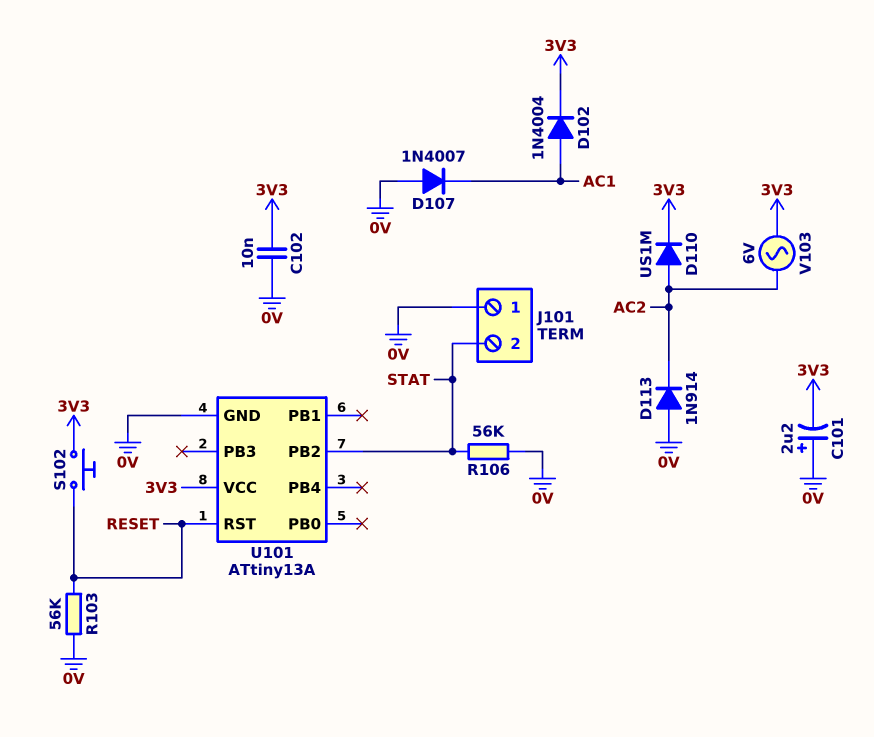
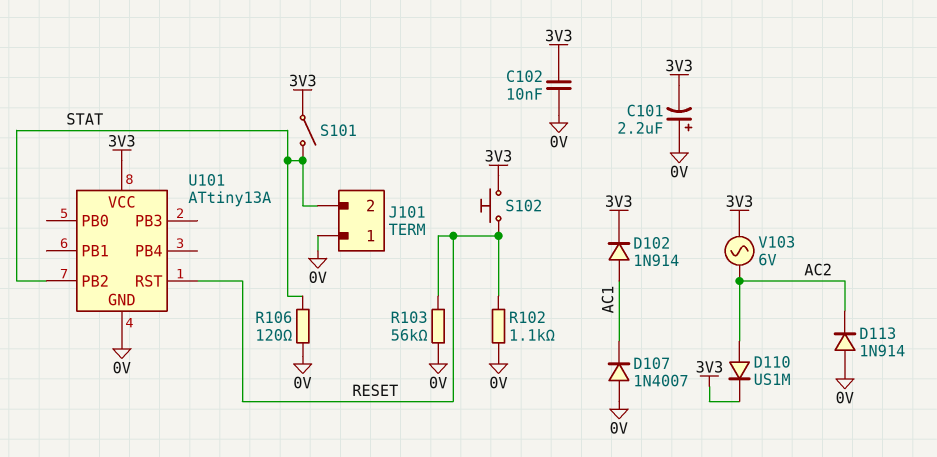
D102: diode 1N4004 (A AC1, K 3V3) -> diode 1N914 (A AC1, K 3V3)
R102: none -> 1.1k (0V, RESET)
R106: 56k (0V, STAT) -> 120 (0V, STAT)
S101: none -> switch (3V3, STAT)

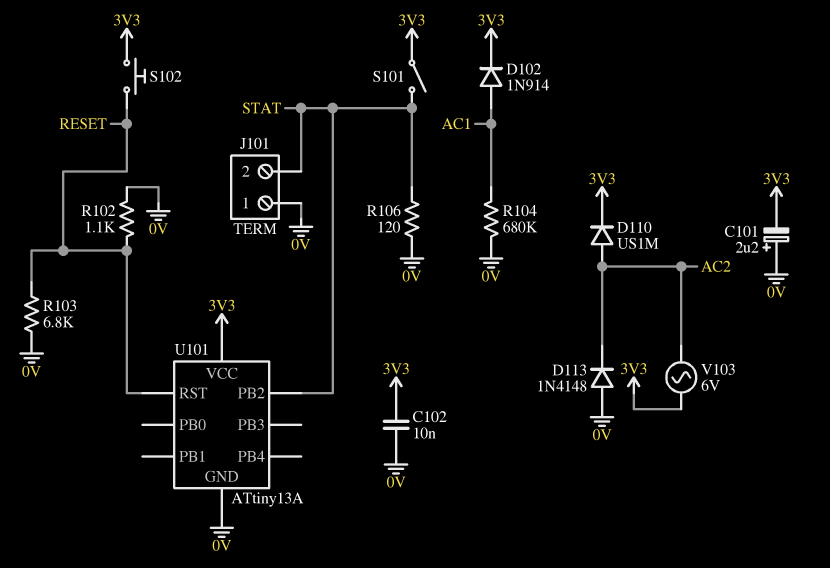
D107: diode 1N4007 (A 0V, K AC1) -> none
D113: diode 1N914 (A 0V, K AC2) -> diode 1N4148 (A 0V, K AC2)
R103: 56k (0V, RESET) -> 6.8k (0V, RESET)
R104: none -> 680k (0V, AC1)

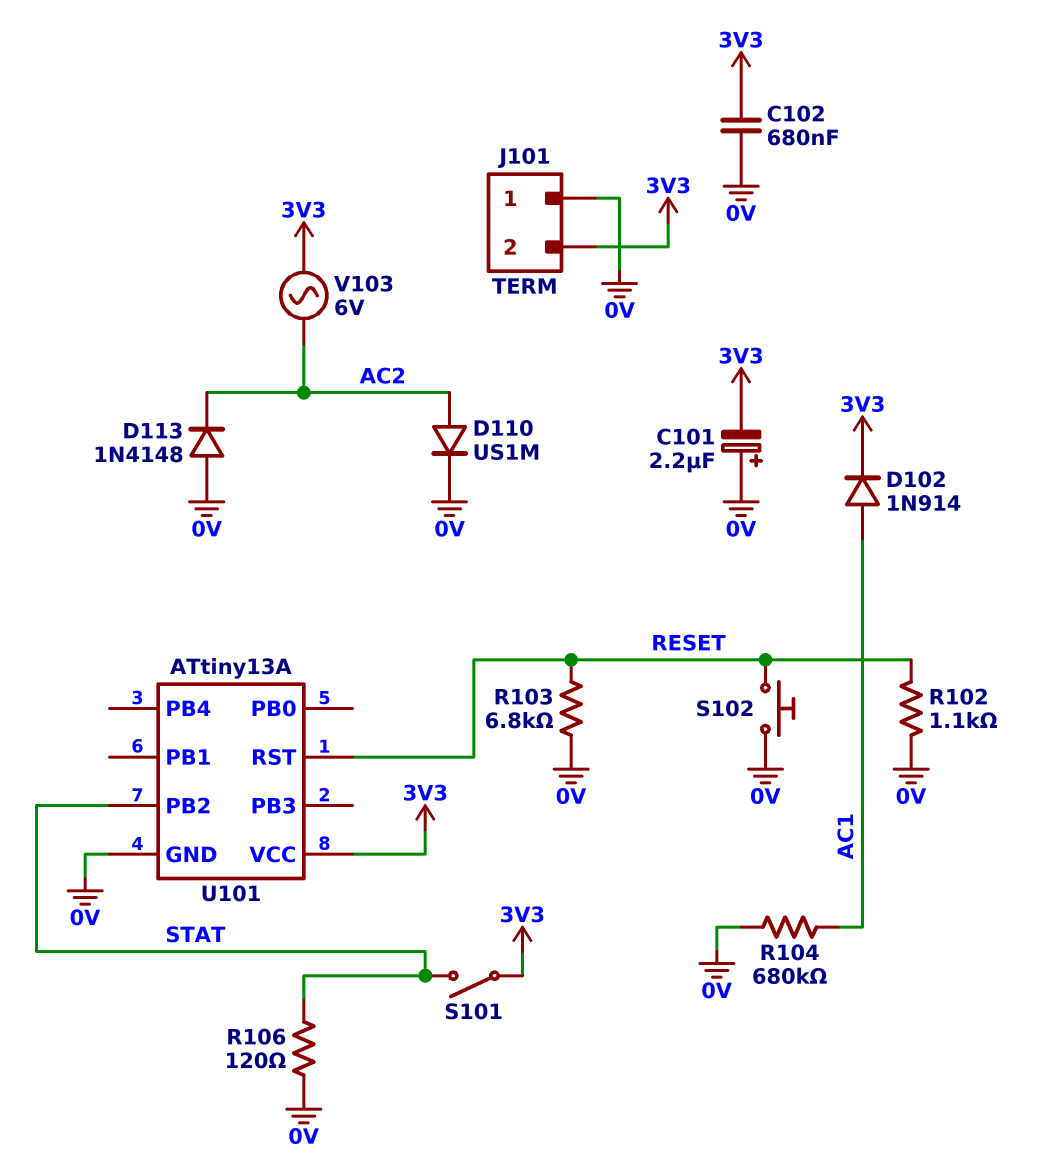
C102: 10nF (0V, 3V3) -> 680nF (0V, 3V3)
D110: diode US1M (A AC2, K 3V3) -> diode US1M (A AC2, K 0V)
J101 pin 2: STAT -> 3V3
S102: button (3V3, RESET) -> button (0V, RESET)

